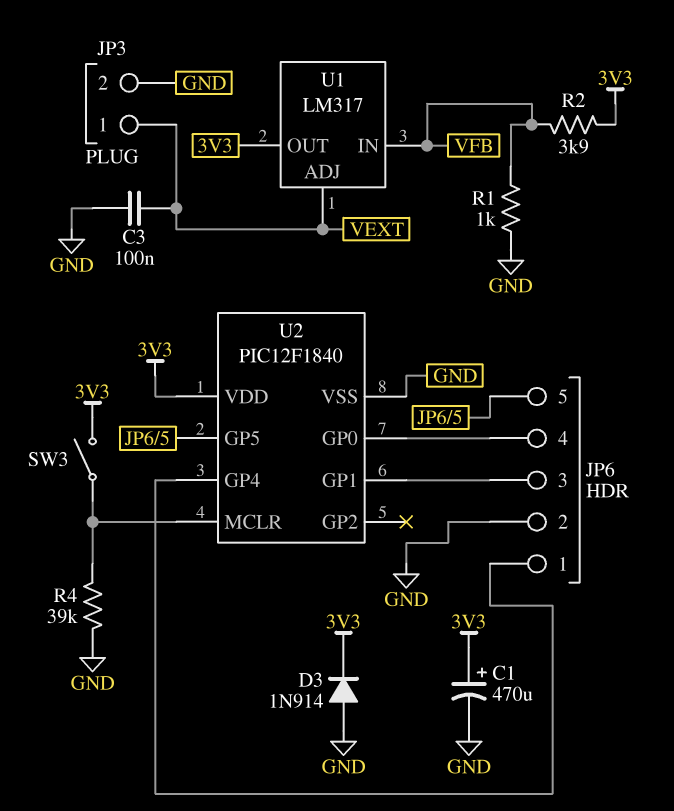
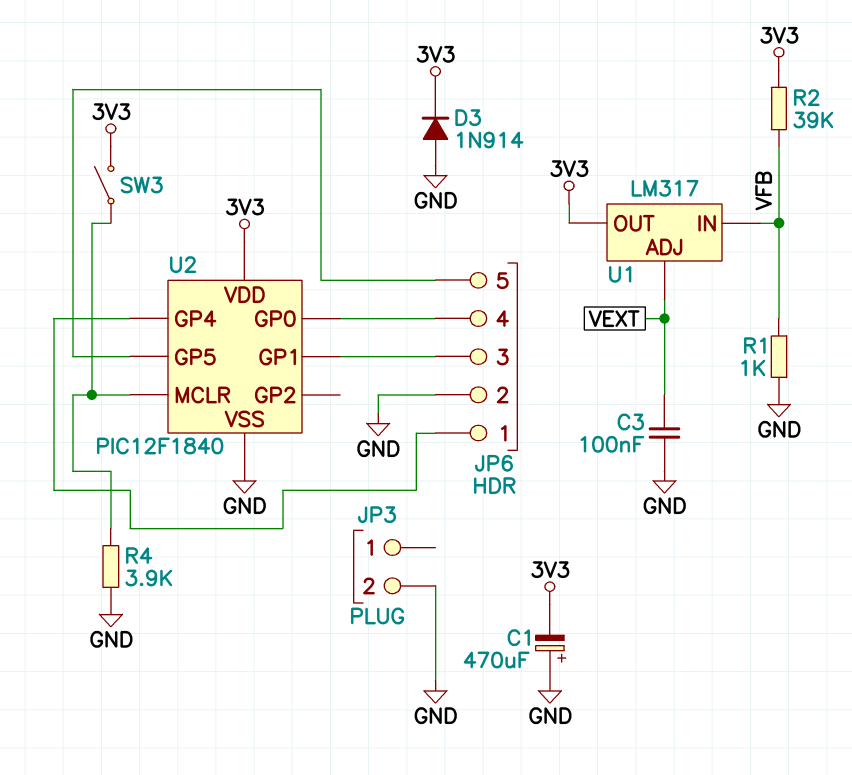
C1: 470uF (plus 3V3, minus GND) -> 470uF (plus GND, minus 3V3)
JP3 pin 1: VEXT -> none
R2: 3.9k (3V3, VFB) -> 39k (3V3, VFB)
R4: 39k (GND, U2/MCLR) -> 3.9k (GND, U2/MCLR)

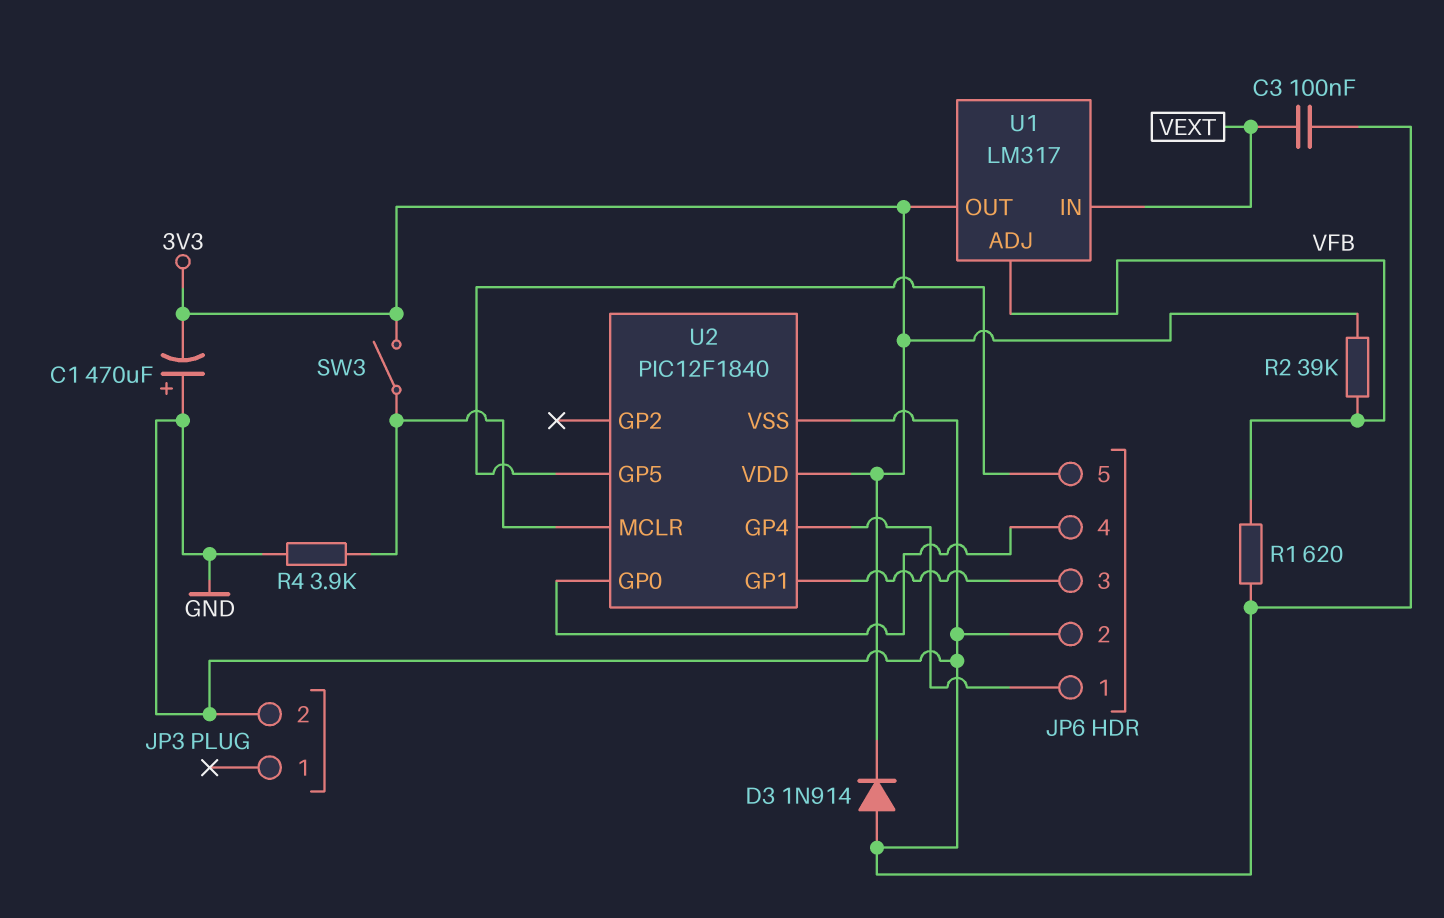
R1: 1k (GND, VFB) -> 620 (GND, VFB)
U1 pin ADJ: VEXT -> VFB
U1 pin IN: VFB -> VEXT

